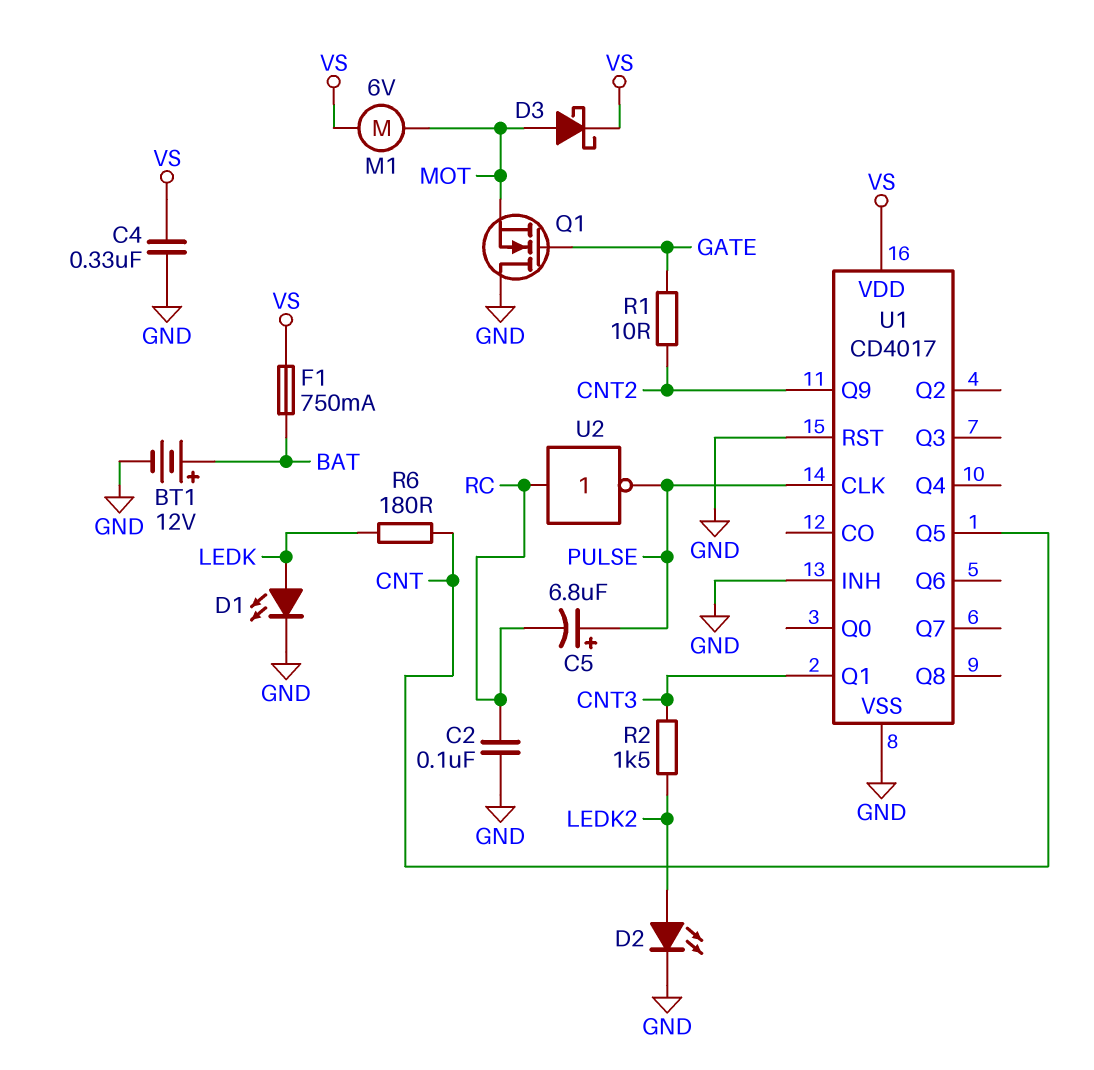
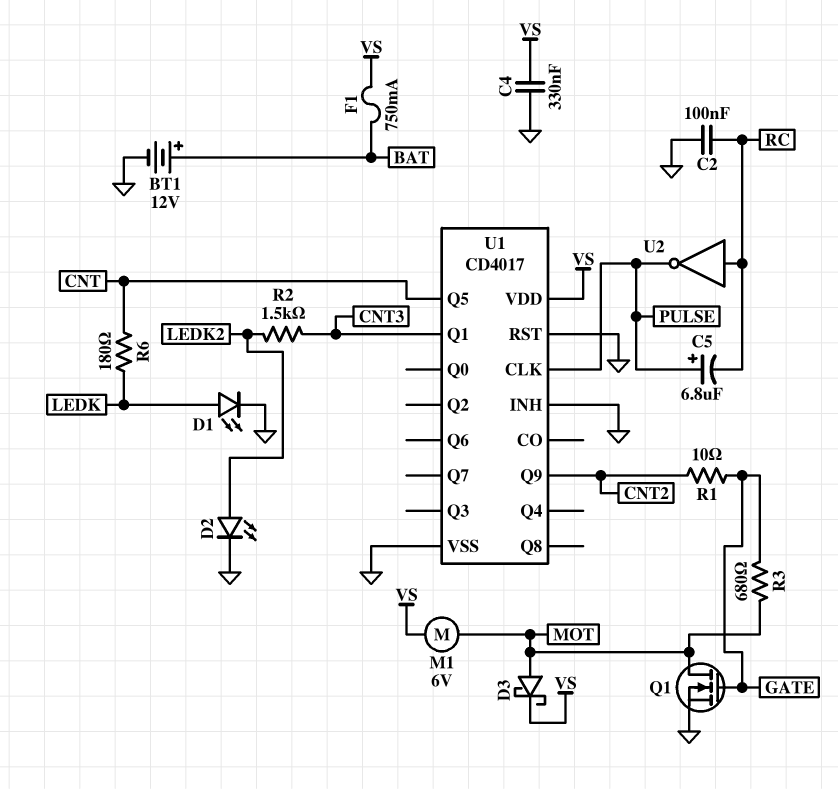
Q1: NMOS (G GATE, D GND, S MOT) -> NMOS (G GATE, D MOT, S GND)
R3: none -> 680 (GATE, MOT)

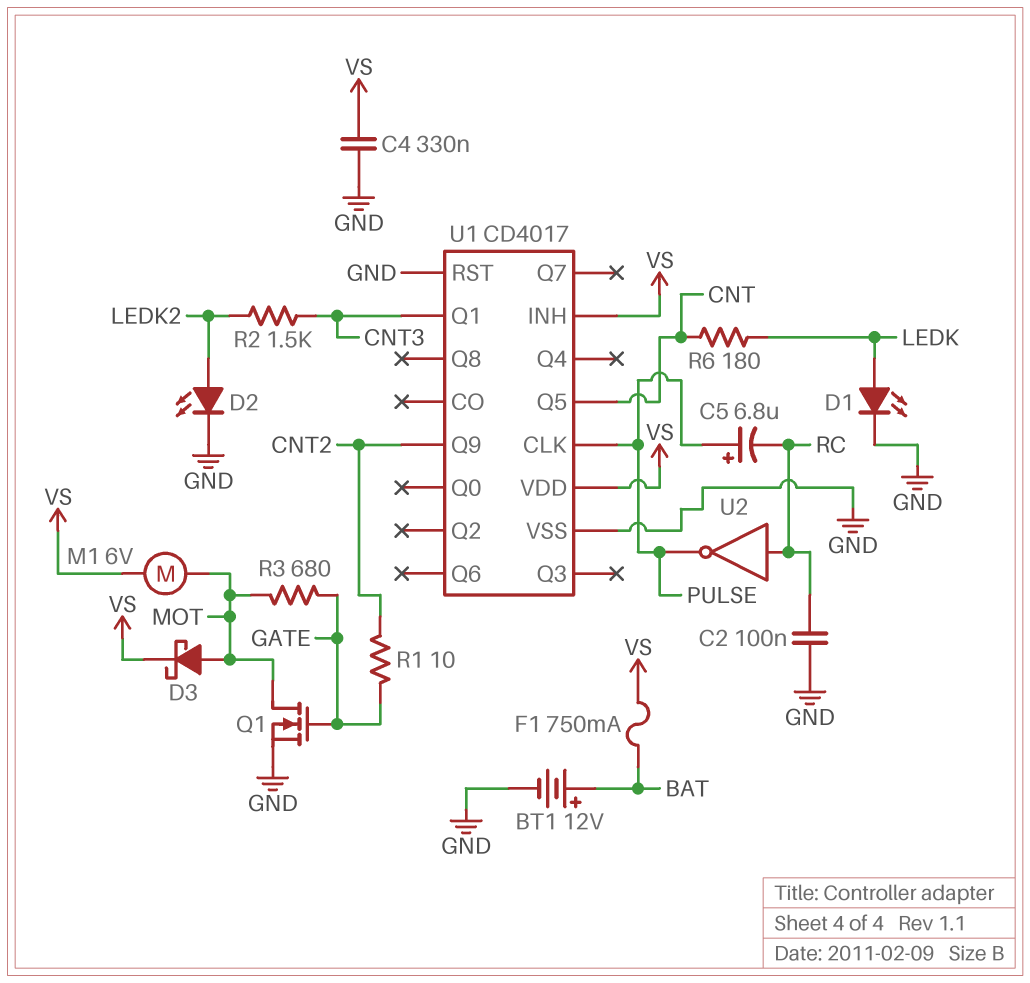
U1 pin INH: GND -> VS

